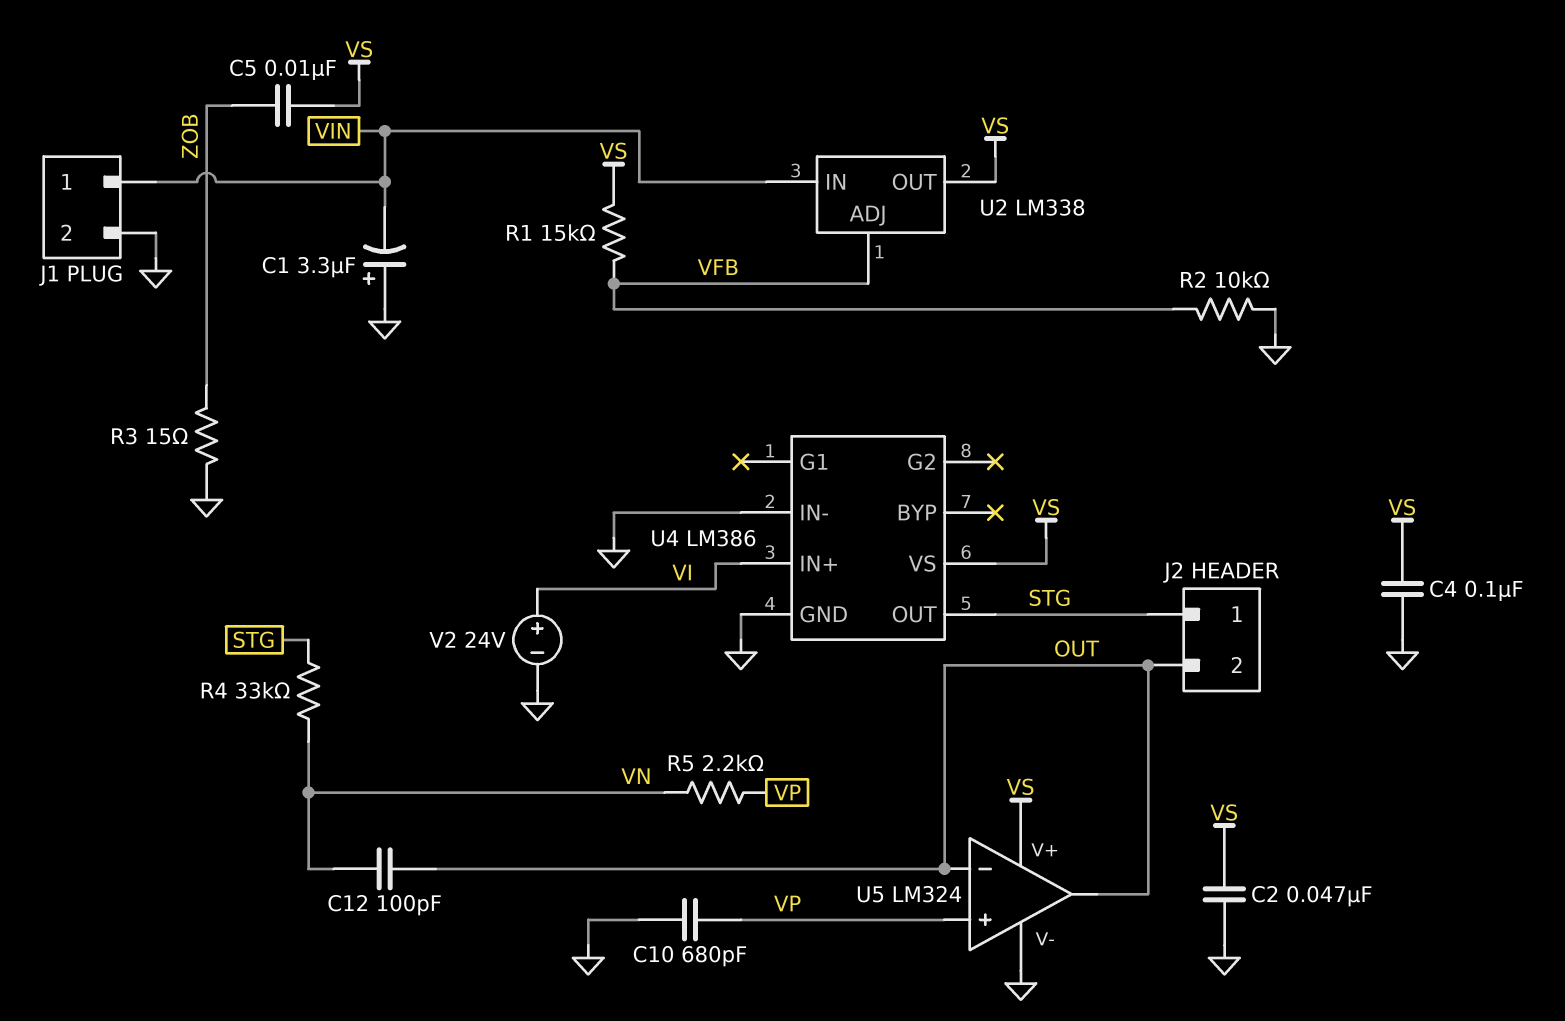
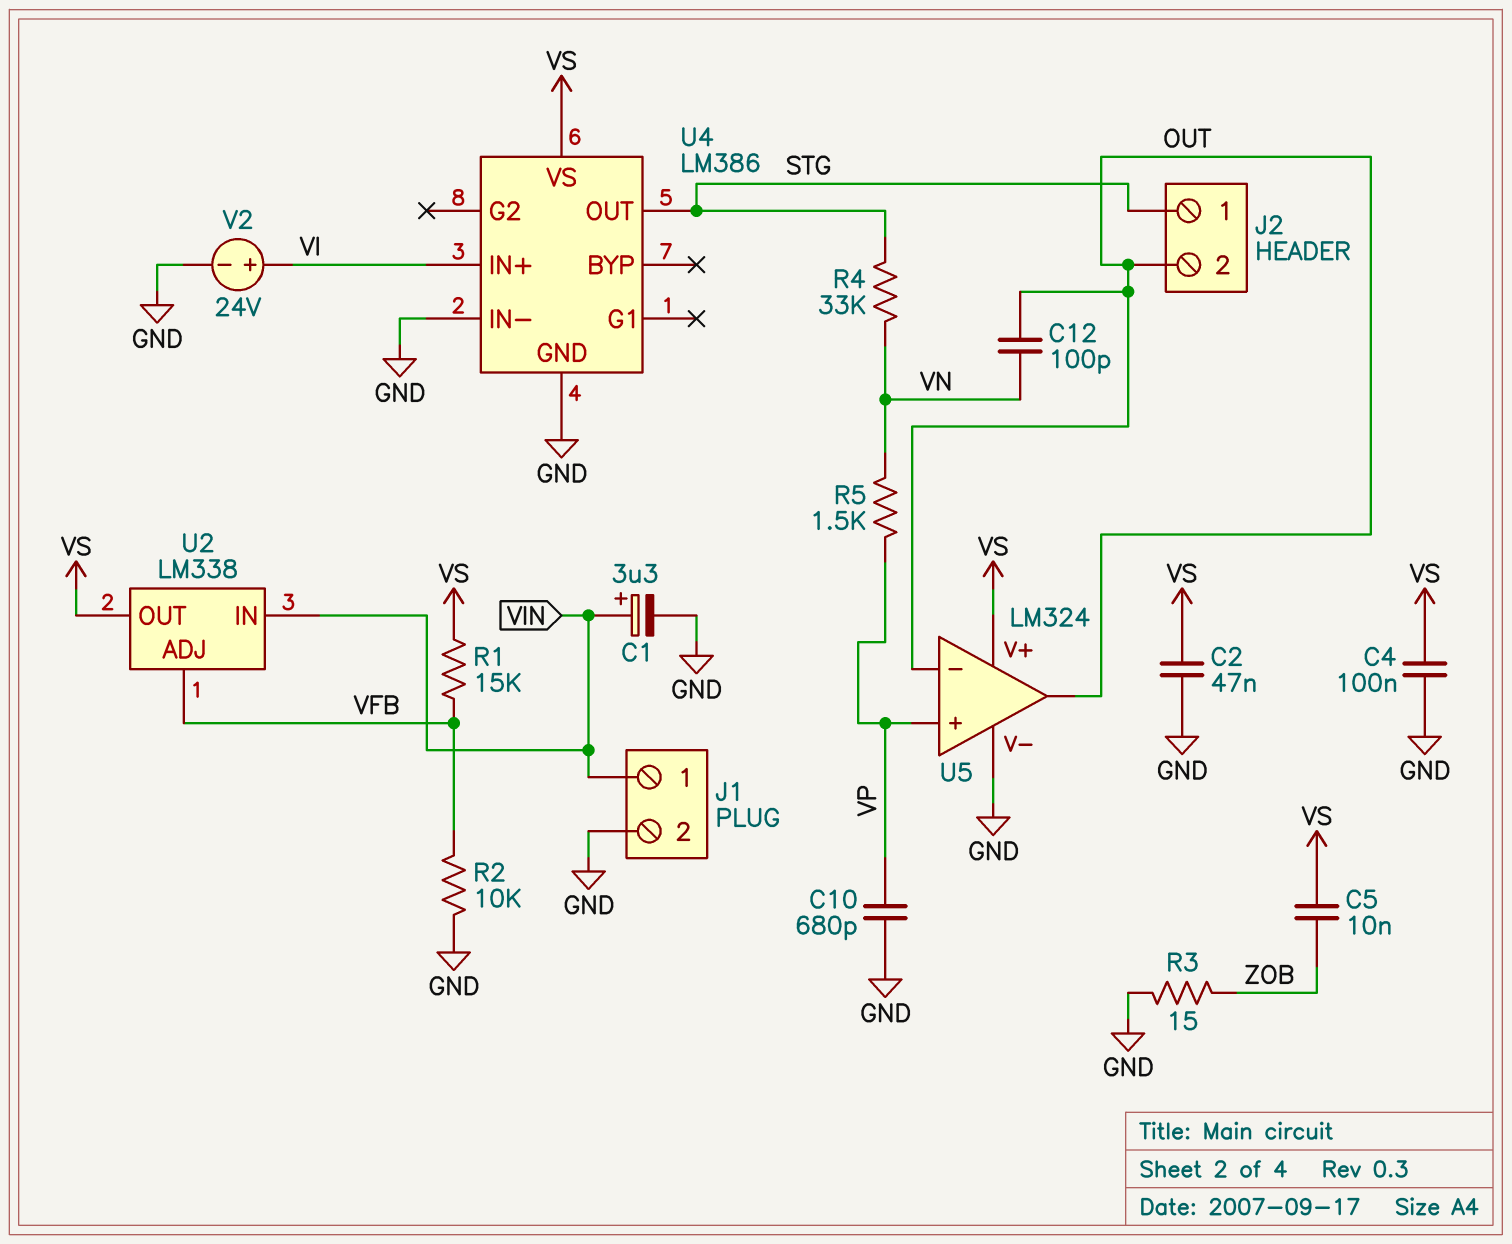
C1: 3.3uF (plus GND, minus VIN) -> 3.3uF (plus VIN, minus GND)
R5: 2.2k (VN, VP) -> 1.5k (VN, VP)

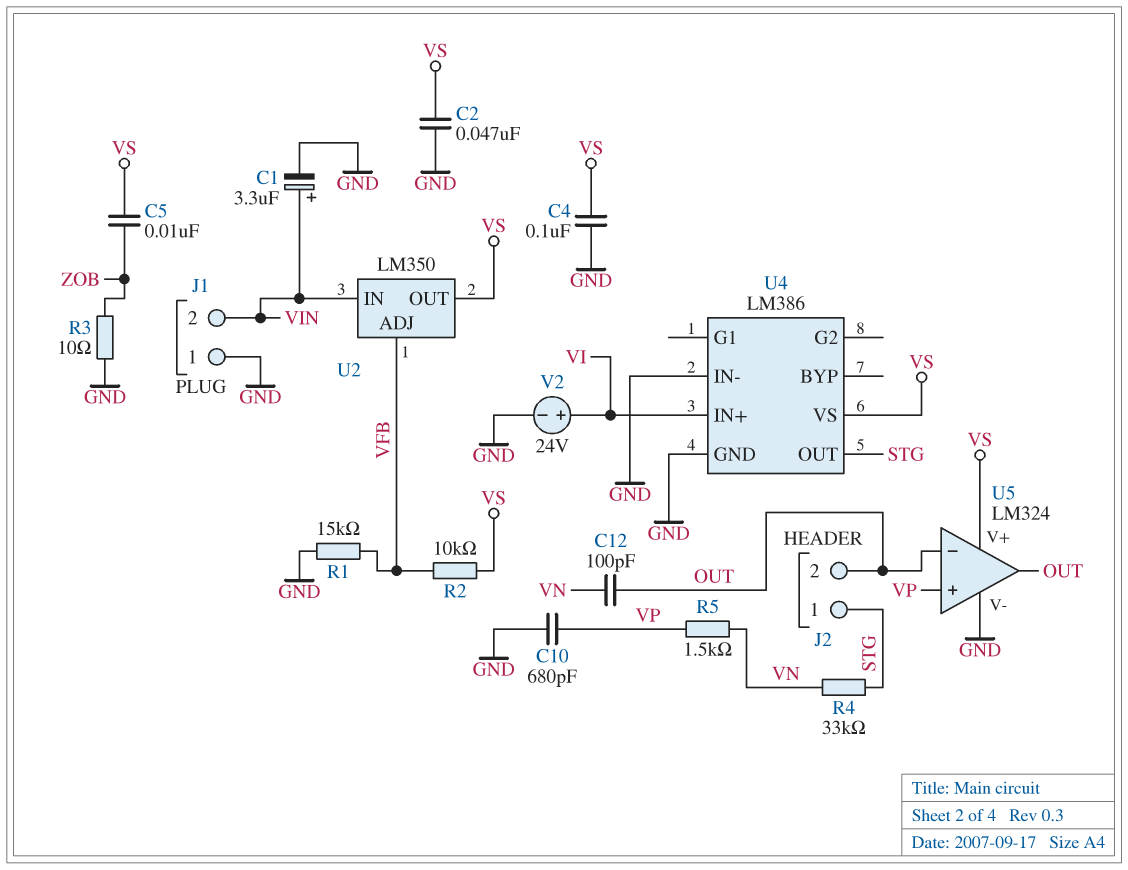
J1 pin 1: VIN -> GND
J1 pin 2: GND -> VIN
R1: 15k (VFB, VS) -> 15k (GND, VFB)
R2: 10k (GND, VFB) -> 10k (VFB, VS)
R3: 15 (GND, ZOB) -> 10 (GND, ZOB)
U2: LM338 -> LM350

